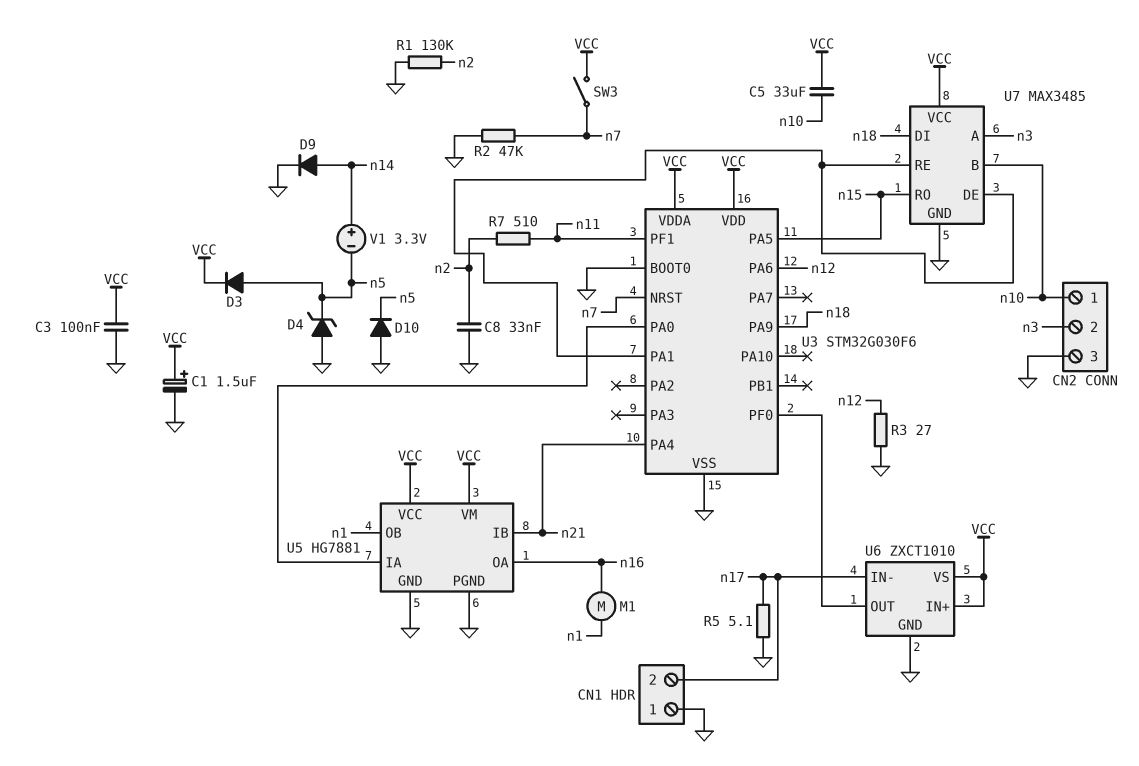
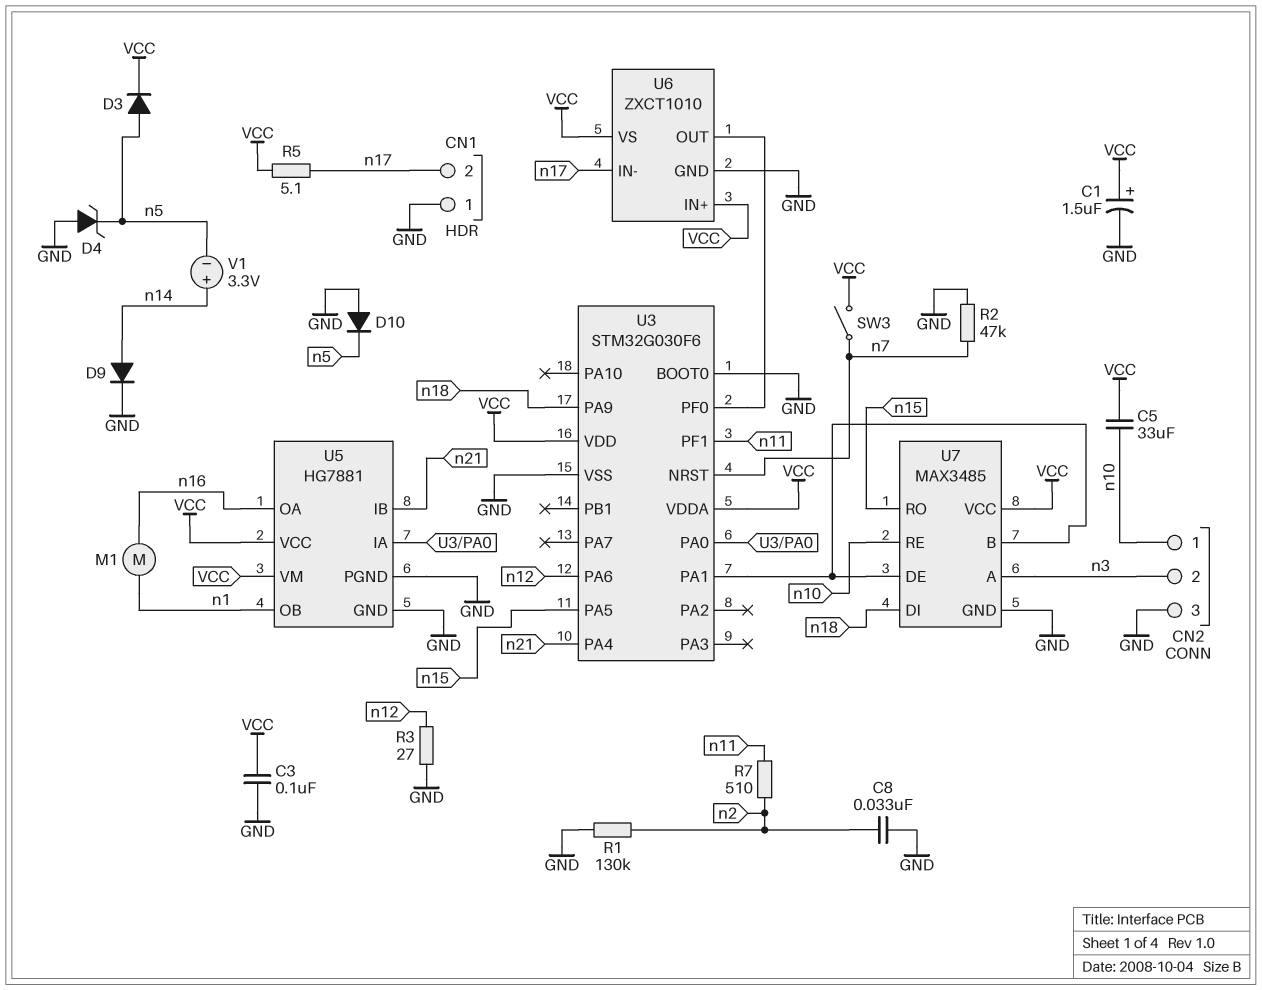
R5: 5.1 (GND, n17) -> 5.1 (VCC, n17)
U7 pin B: n10 -> U3/PA1
U7 pin RE: U3/PA1 -> n10

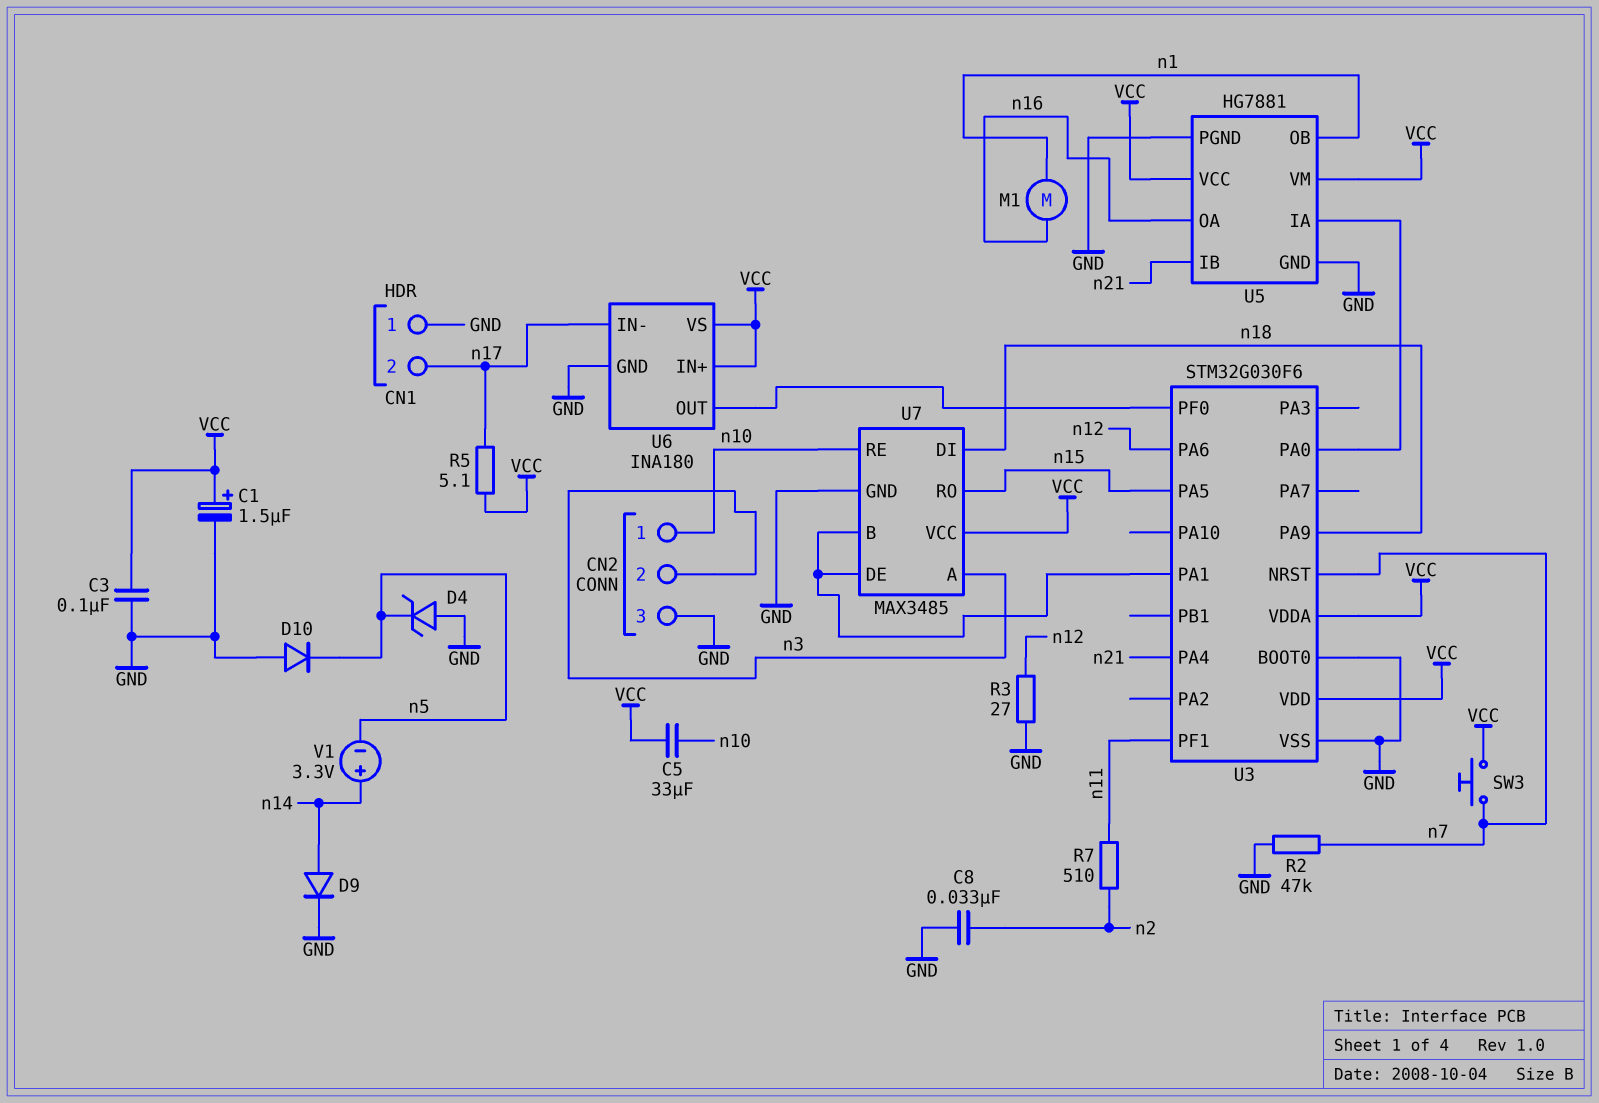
D3: diode (A n5, K VCC) -> none
R1: 130k (GND, n2) -> none
SW3: switch (VCC, n7) -> button (VCC, n7)
U6: ZXCT1010 -> INA180

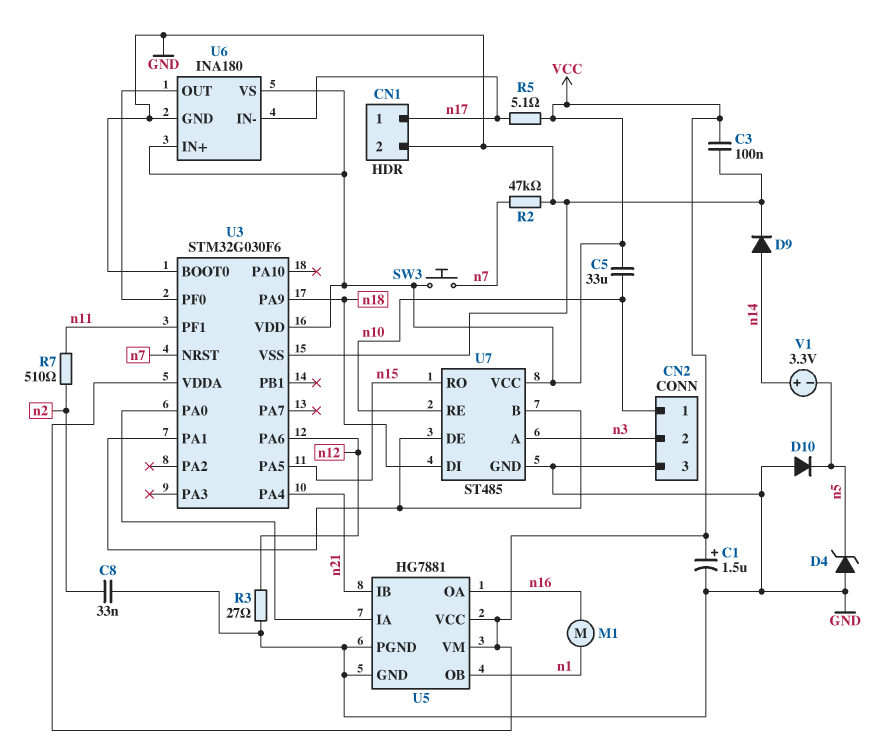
CN1 pin 1: GND -> n17
CN1 pin 2: n17 -> GND
U7: MAX3485 -> ST485

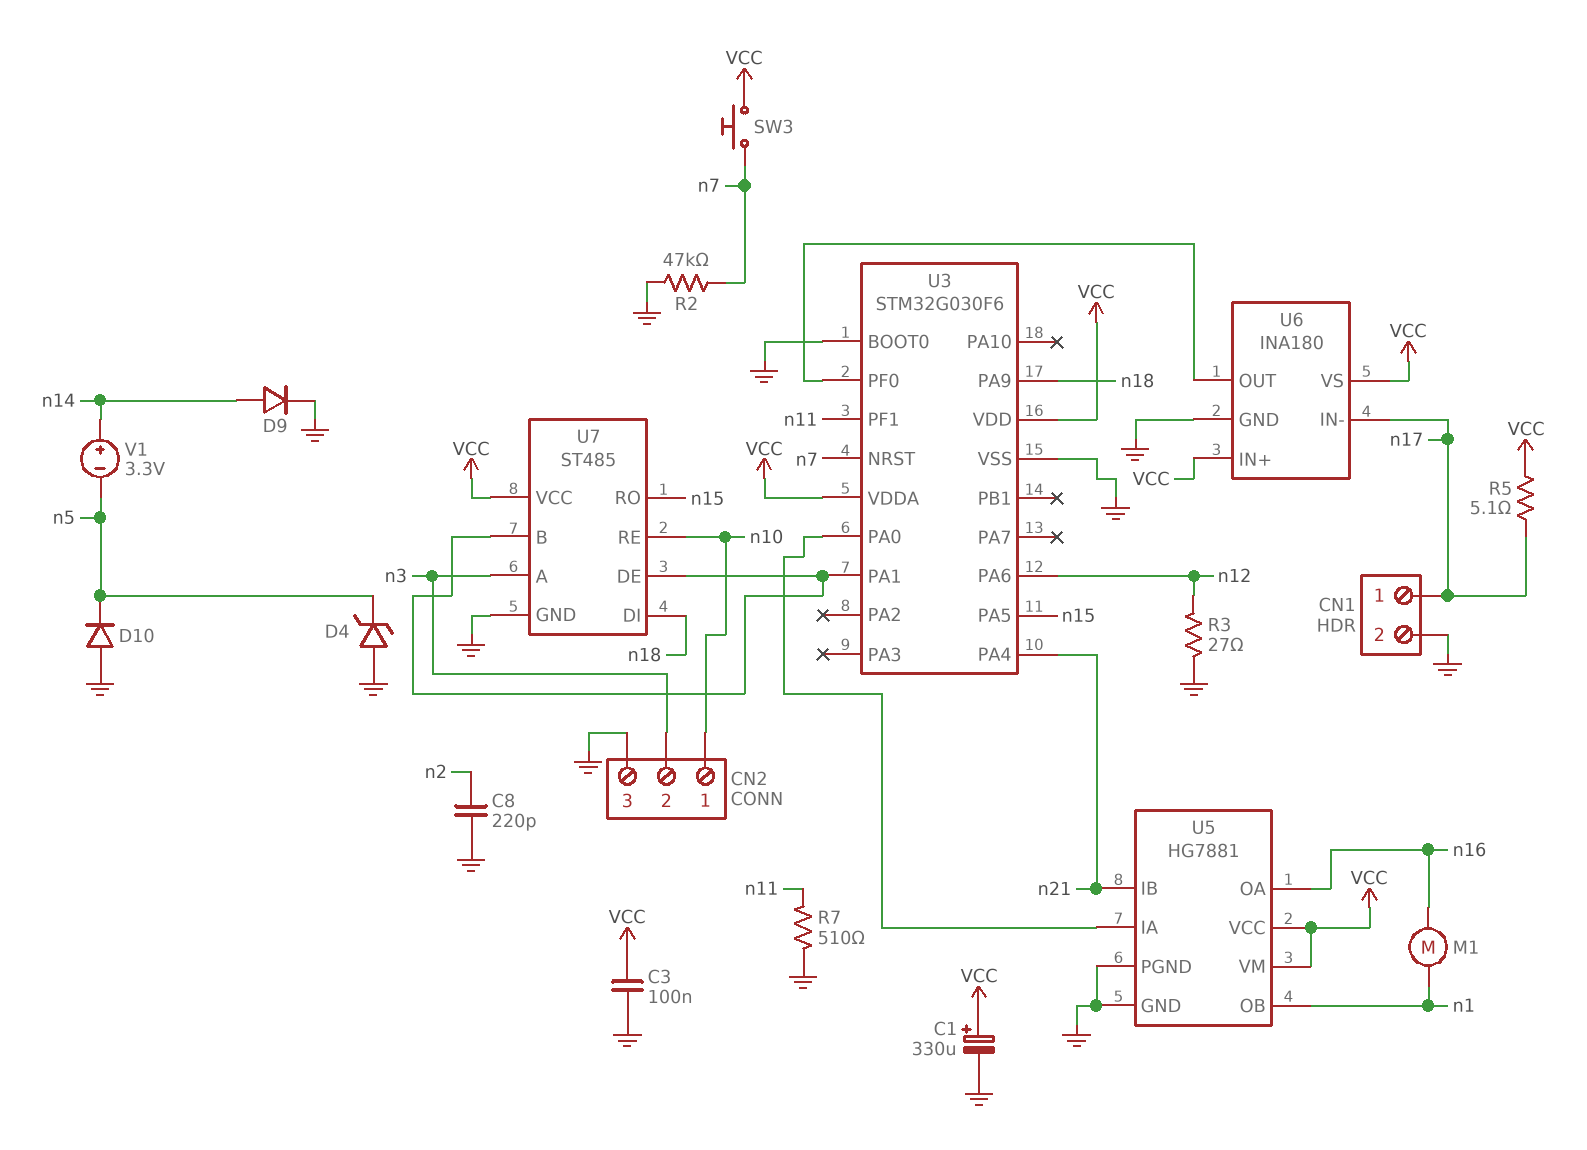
C1: 1.5uF (plus VCC, minus GND) -> 330uF (plus VCC, minus GND)
C5: 33uF (VCC, n10) -> none
C8: 33nF (GND, n2) -> 220pF (GND, n2)
R7: 510 (n2, n11) -> 510 (GND, n11)

